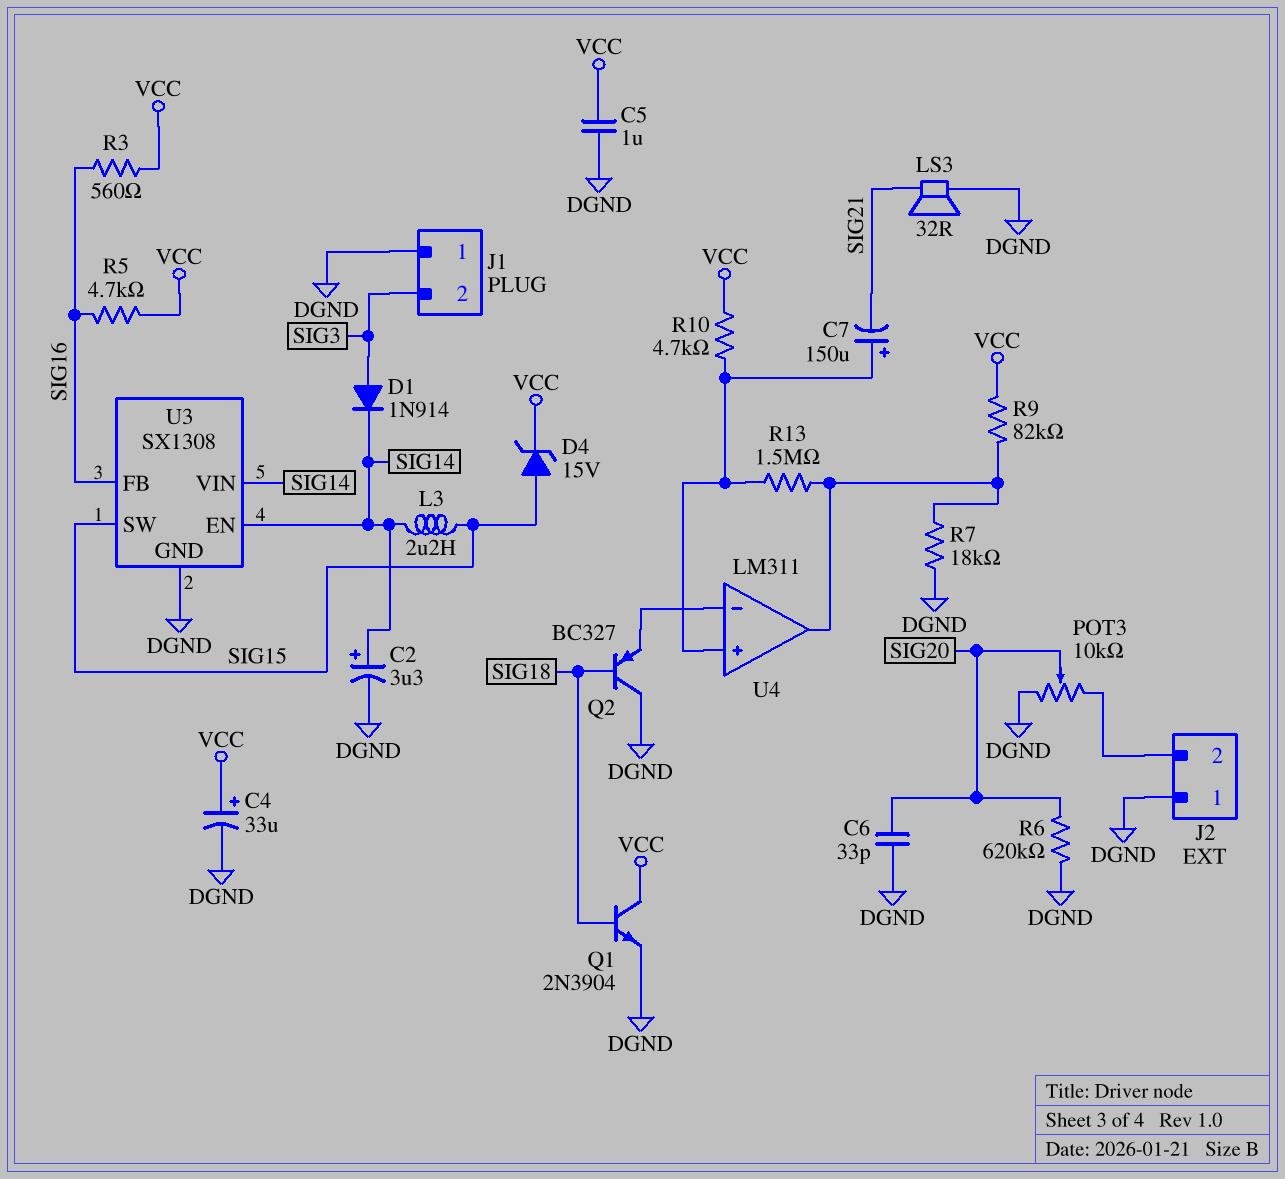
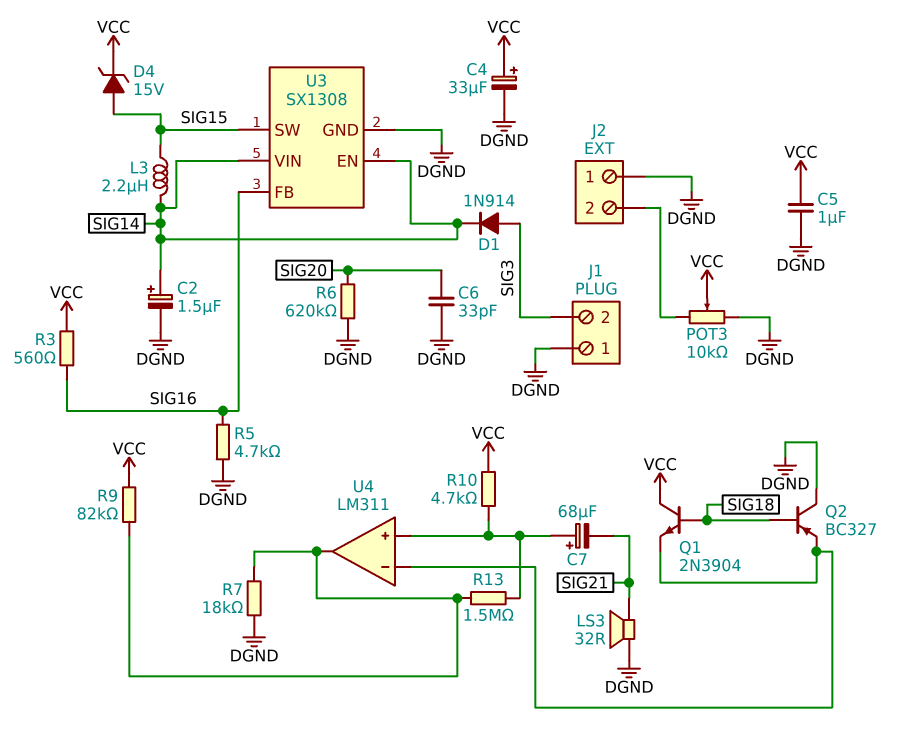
C2: 3.3uF (plus SIG14, minus DGND) -> 1.5uF (plus SIG14, minus DGND)
C7: 150uF (plus U4/in+, minus SIG21) -> 68uF (plus U4/in+, minus SIG21)
POT3: 10k (DGND, J2/2, wiper SIG20) -> 10k (DGND, J2/2, wiper VCC)
Q1: NPN 2N3904 (B SIG18, C VCC, E DGND) -> NPN 2N3904 (B SIG18, C VCC, E U4/in-)
R5: 4.7k (SIG16, VCC) -> 4.7k (DGND, SIG16)

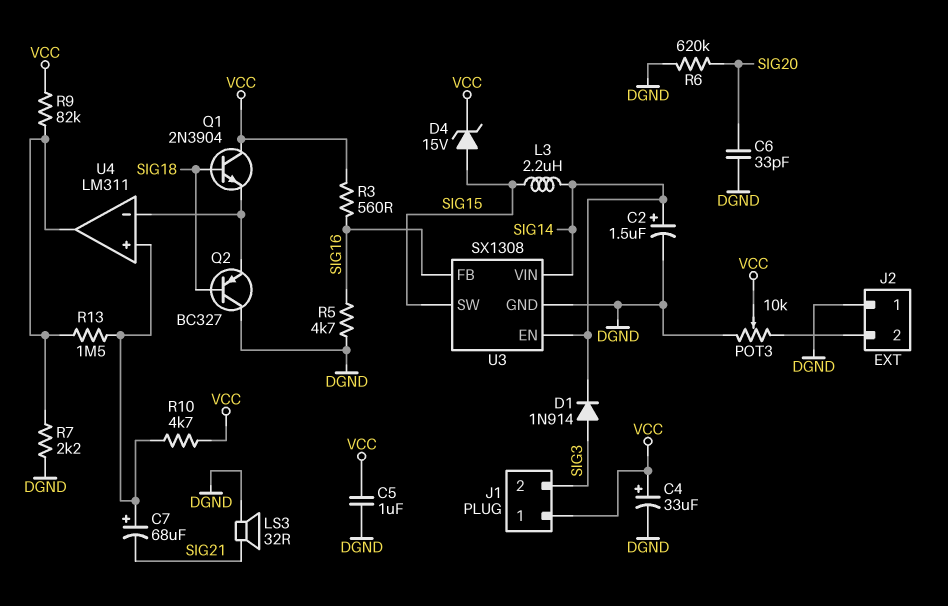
J1 pin 1: DGND -> VCC
R7: 18k (DGND, U4/out) -> 2.2k (DGND, U4/out)

